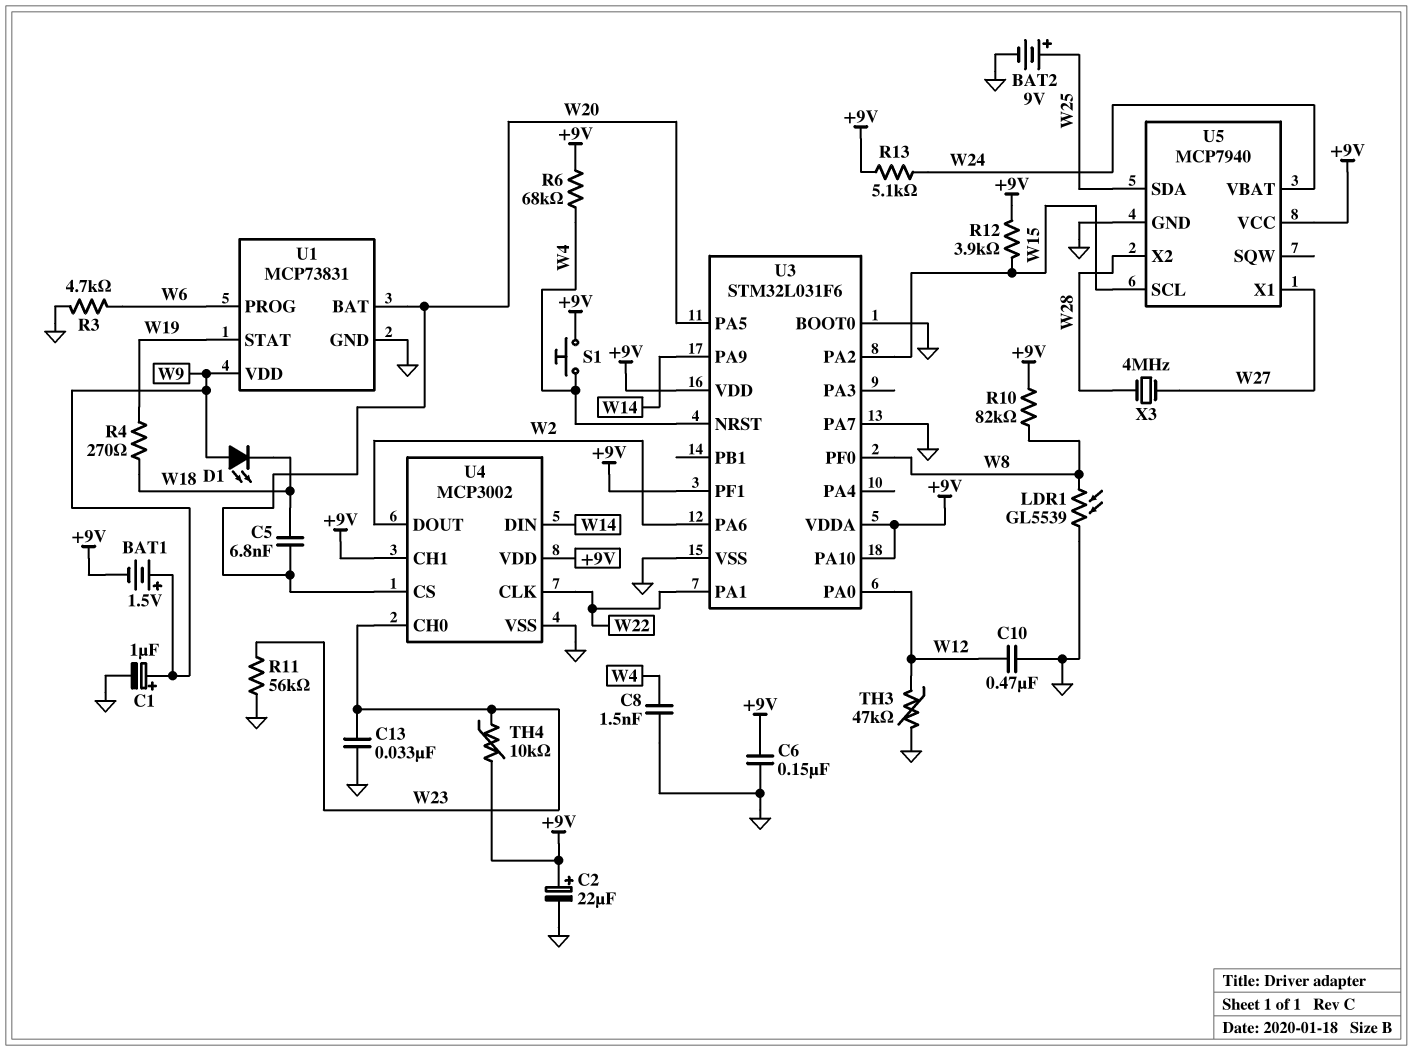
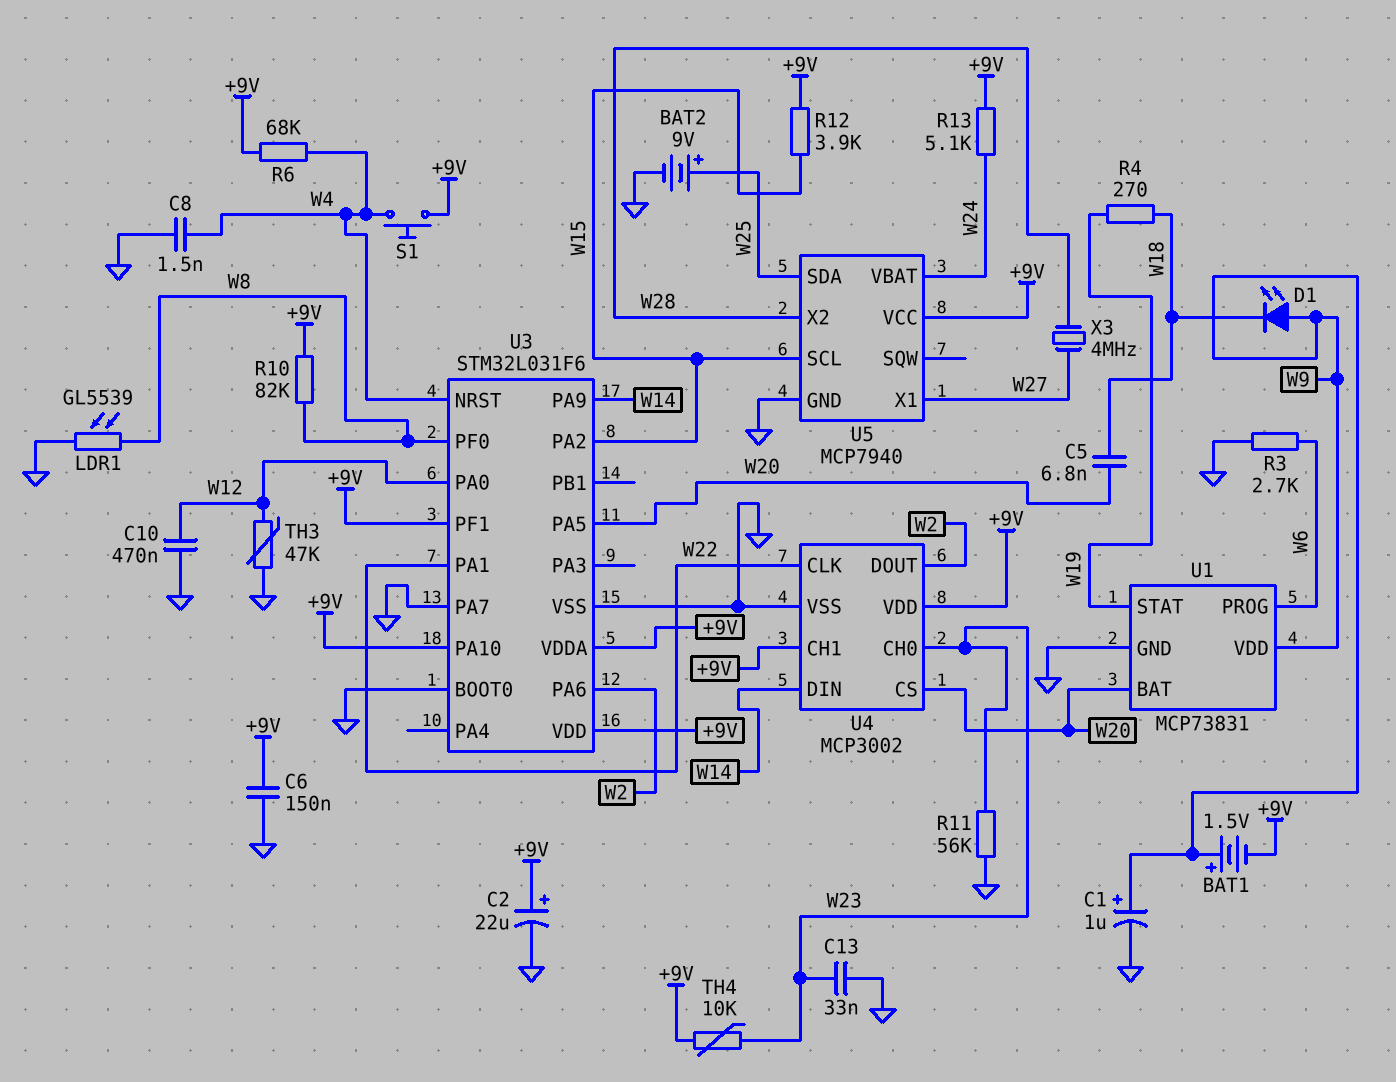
R3: 4.7k (GND, W6) -> 2.7k (GND, W6)

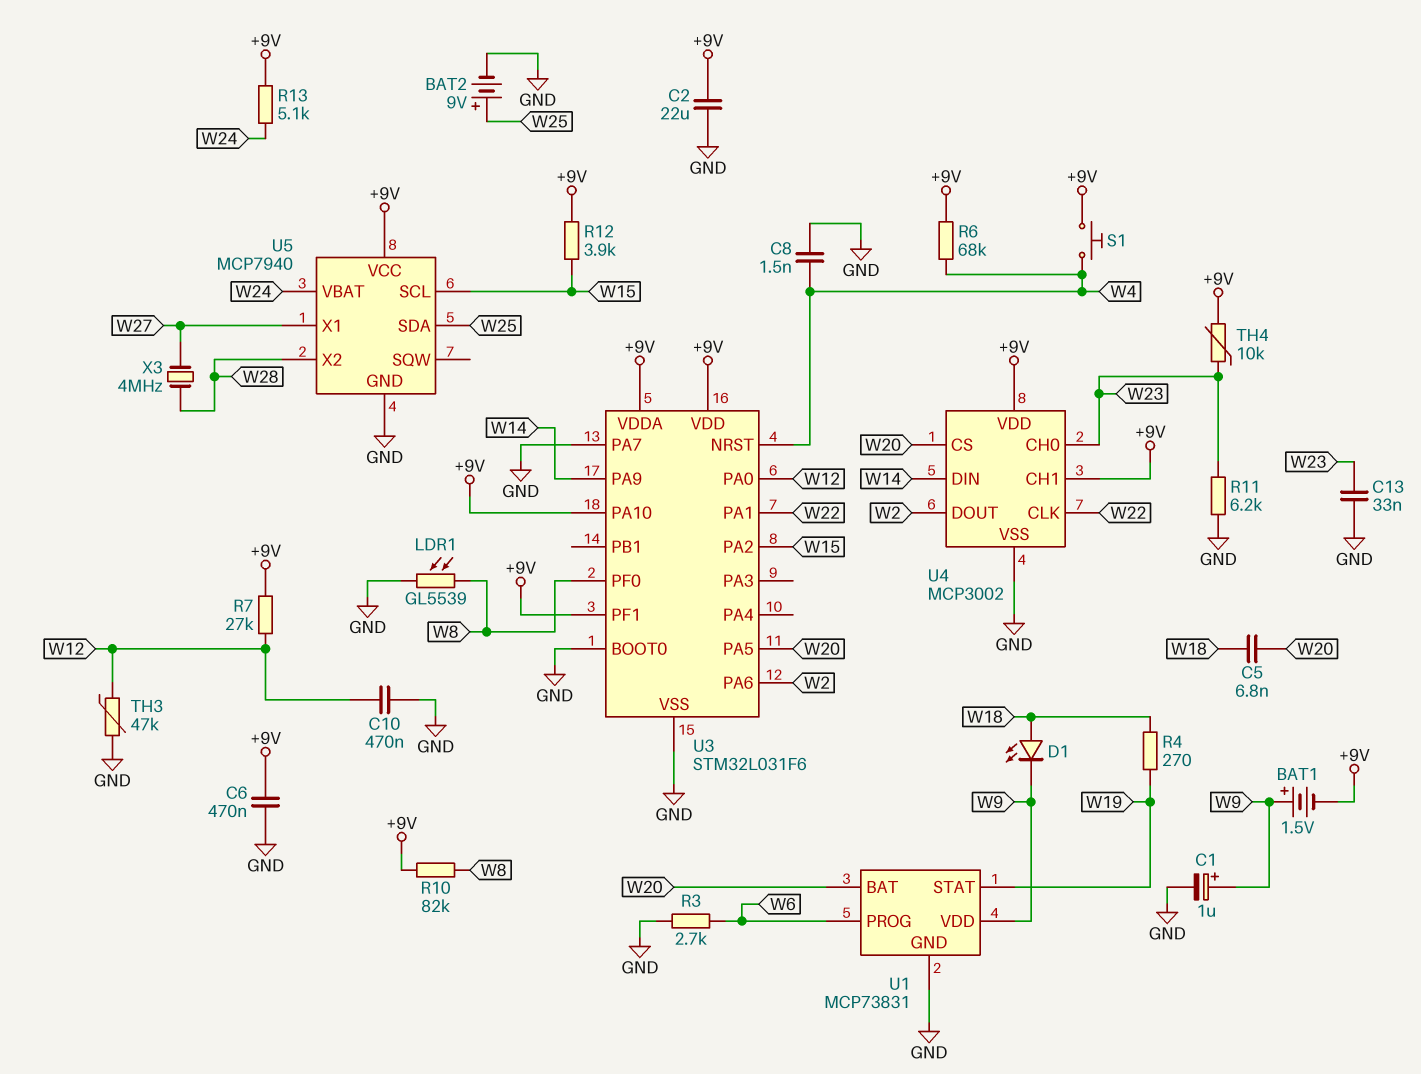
C2: 22uF (plus +9V, minus GND) -> 22uF (+9V, GND)
C6: 150nF (+9V, GND) -> 470nF (+9V, GND)
D1: LED (A W9, K W18) -> LED (A W18, K W9)
R7: none -> 27k (+9V, W12)
R11: 56k (GND, W23) -> 6.2k (GND, W23)

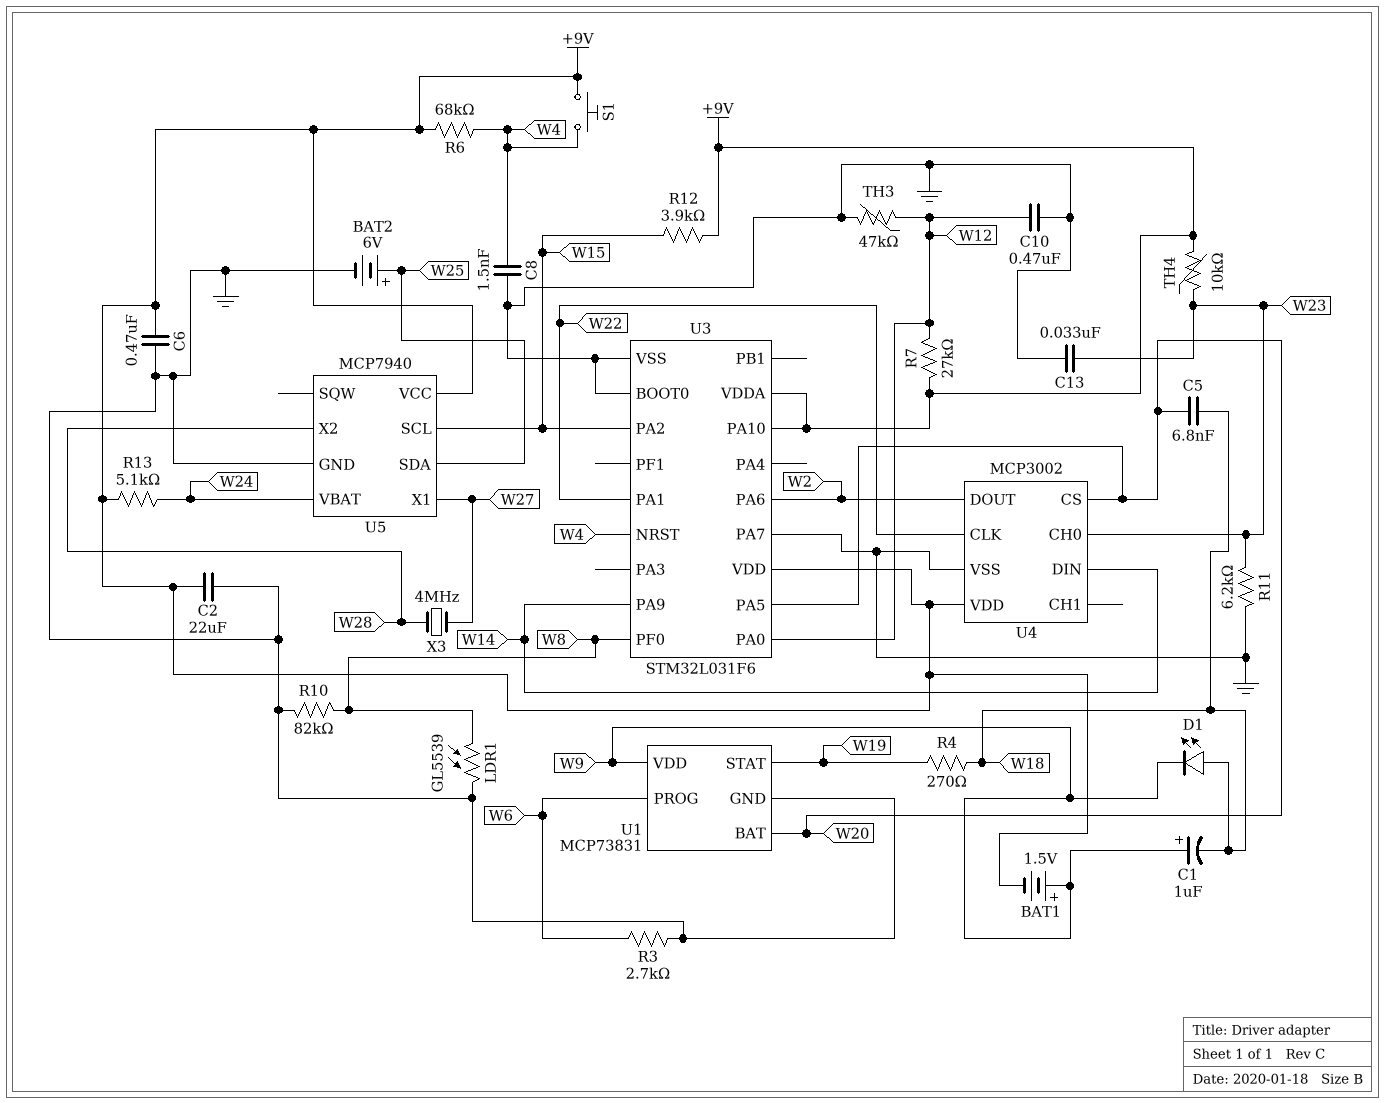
BAT2: 9V (plus W25, minus GND) -> 6V (plus W25, minus GND)
C1: 1uF (plus W9, minus GND) -> 1uF (plus W9, minus W18)
R10: 82k (+9V, W8) -> 82k (GND, W8)
U3 pin PF1: +9V -> none
U4 pin CH1: +9V -> none

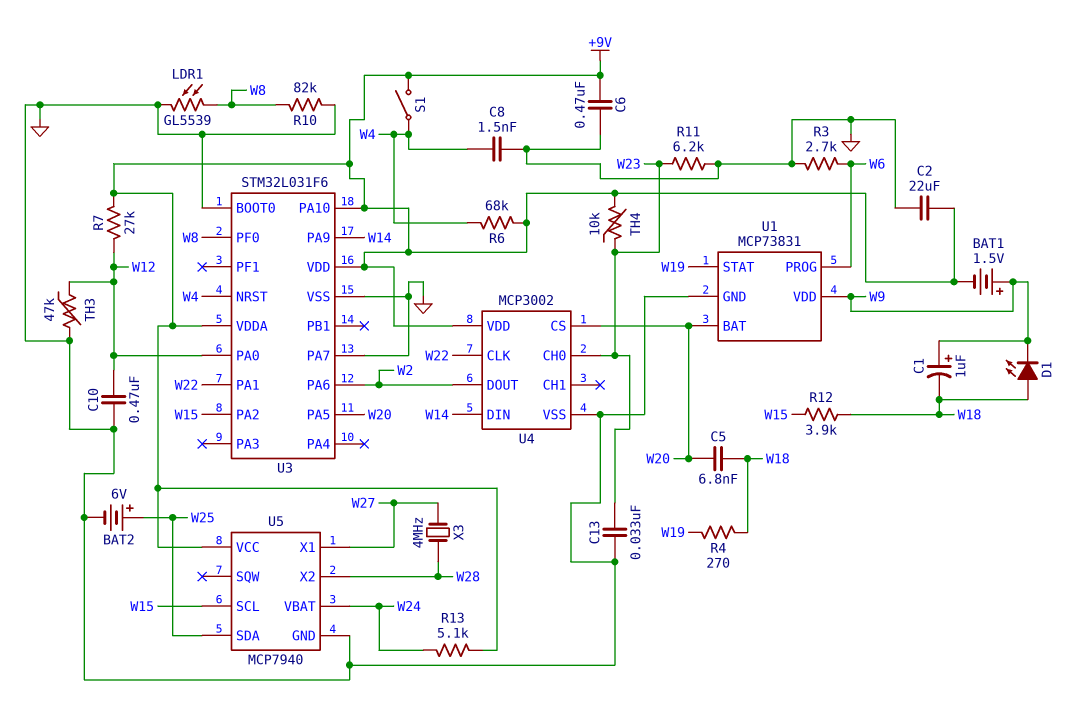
R12: 3.9k (+9V, W15) -> 3.9k (W15, W18)
S1: button (+9V, W4) -> switch (+9V, W4)

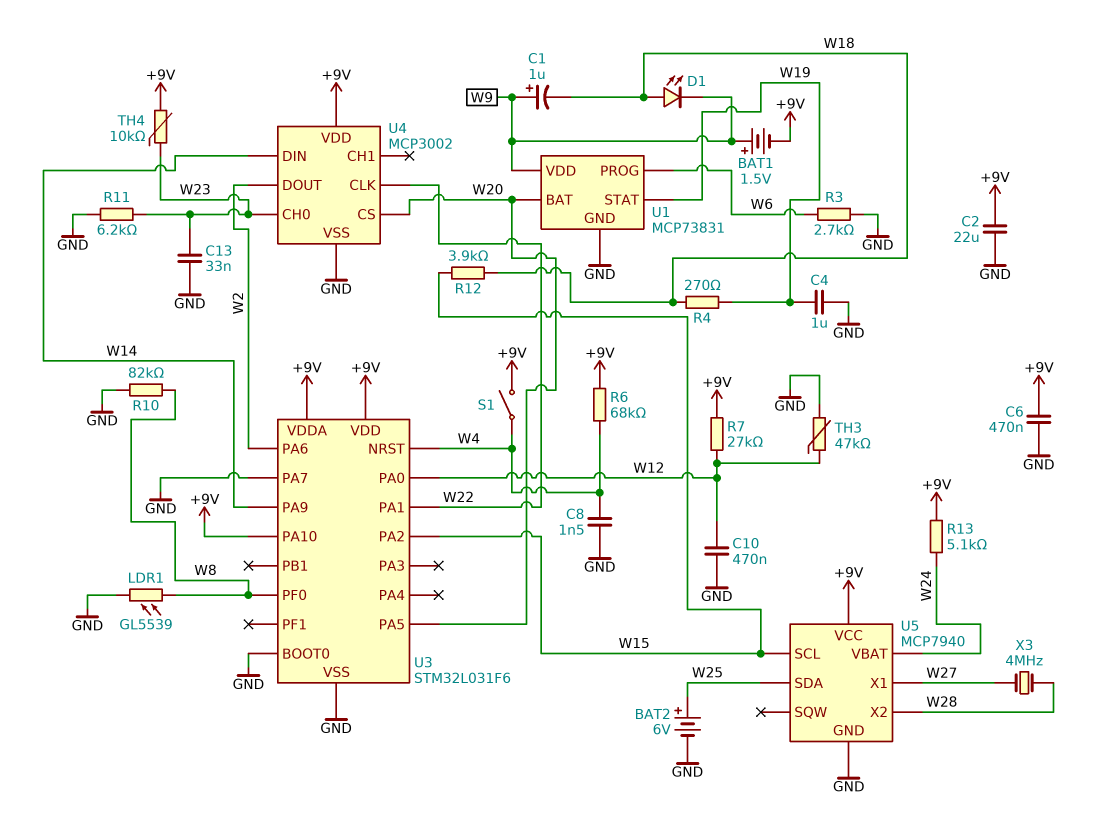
C4: none -> 1uF (GND, W19)
C5: 6.8nF (W18, W20) -> none

